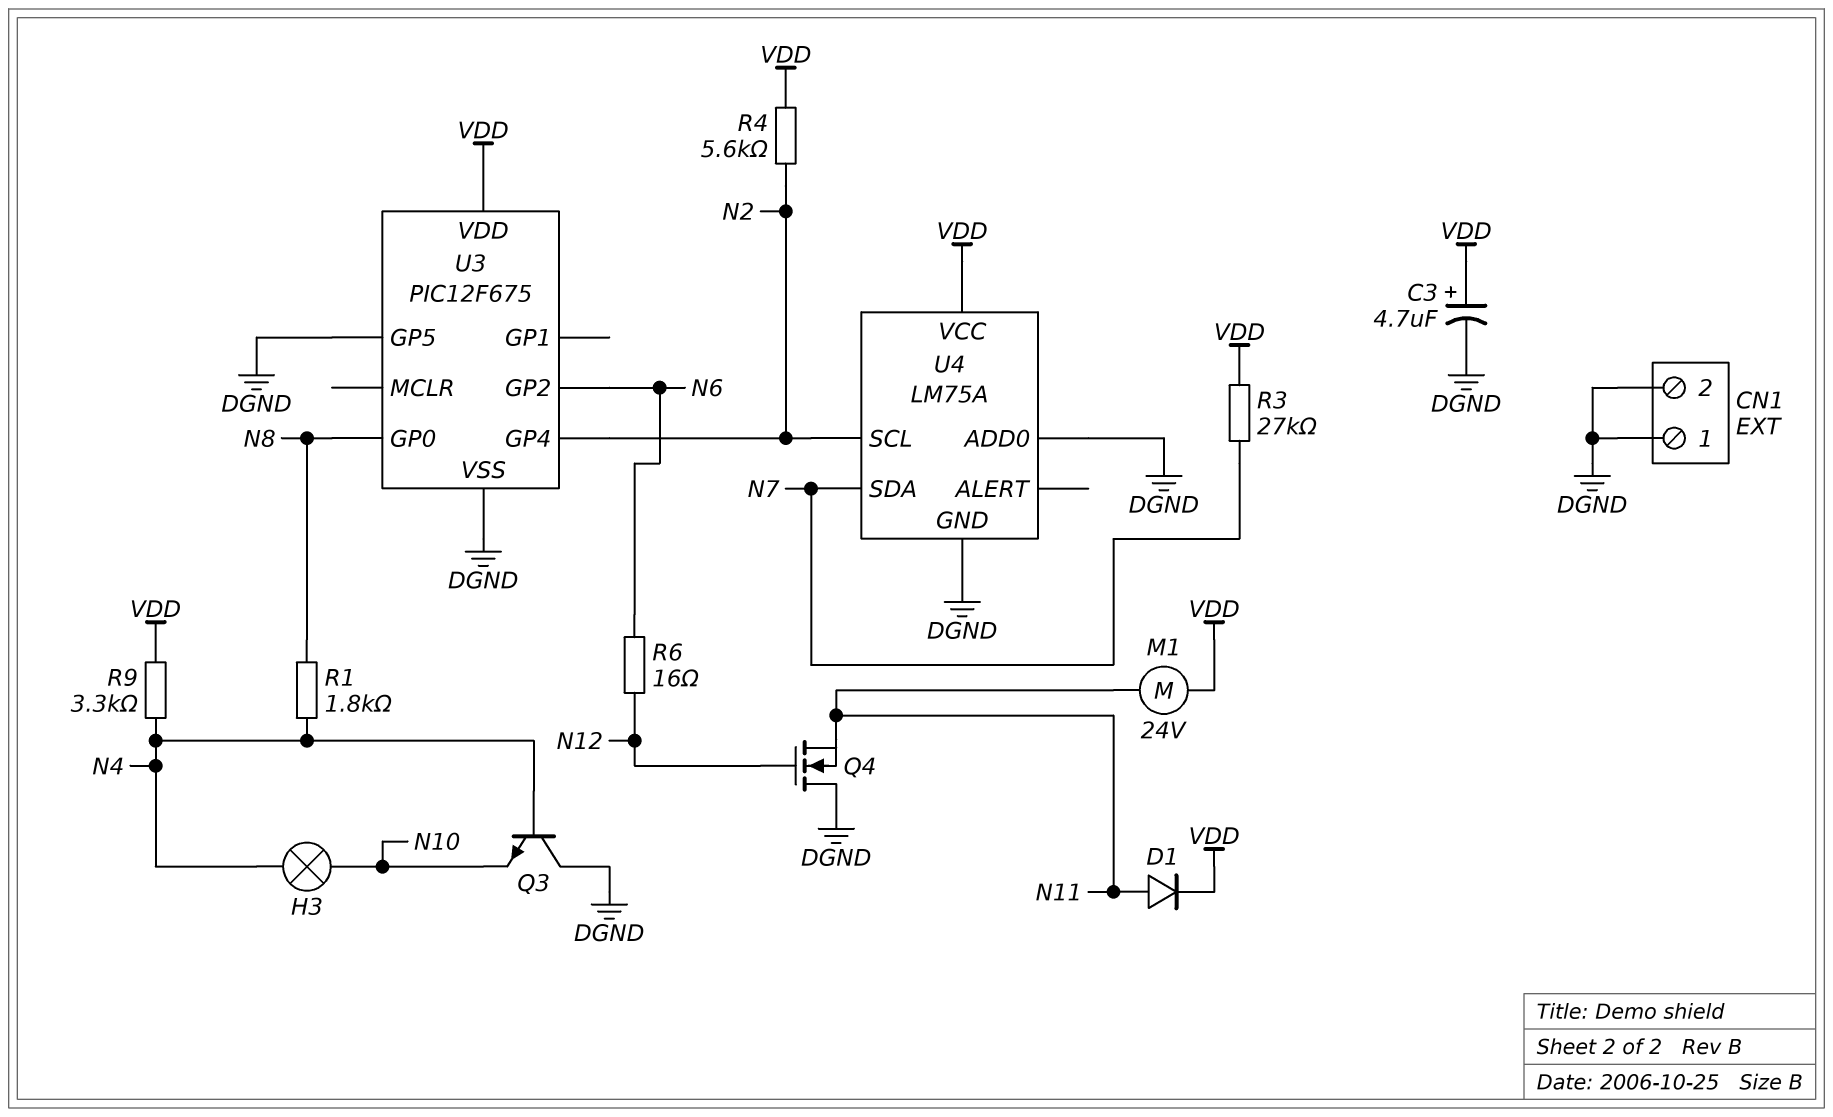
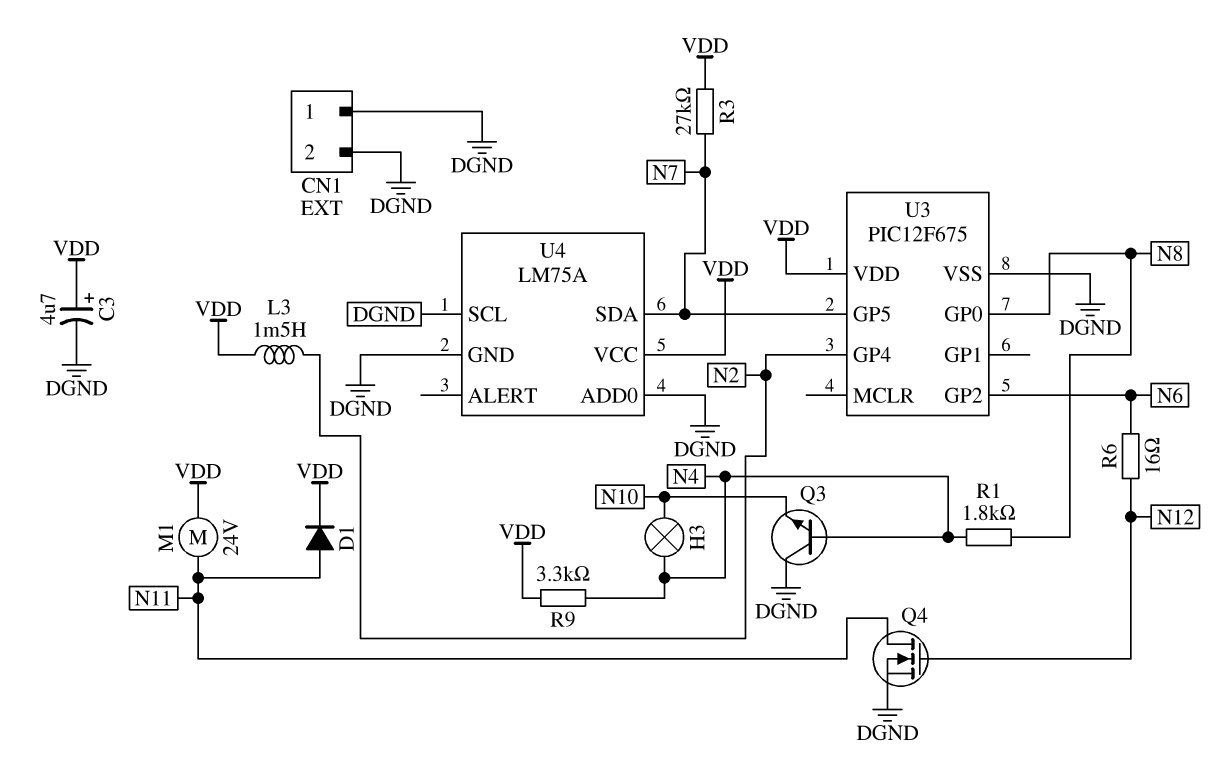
L3: none -> 1.5mH (N2, VDD)
Q4: NMOS (G N12, D DGND, S N11) -> NMOS (G N12, D N11, S DGND)
R4: 5.6k (N2, VDD) -> none
U3 pin GP5: DGND -> N7
U4 pin SCL: N2 -> DGND

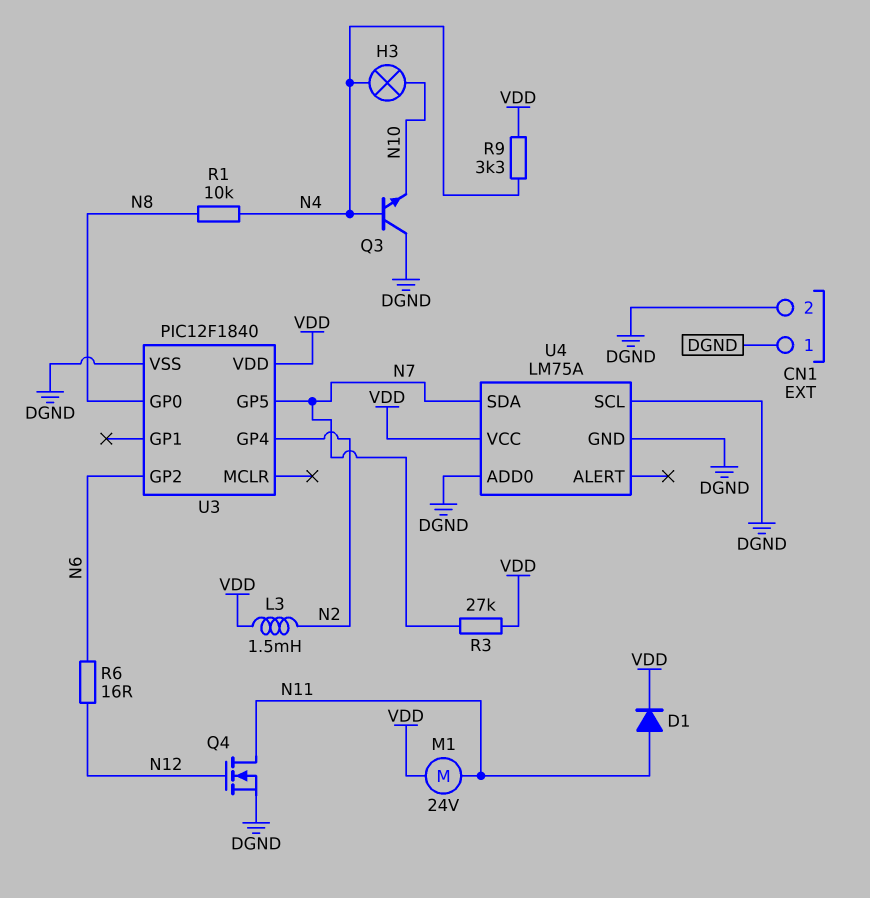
C3: 4.7uF (plus VDD, minus DGND) -> none
R1: 1.8k (N4, N8) -> 10k (N4, N8)
U3: PIC12F675 -> PIC12F1840

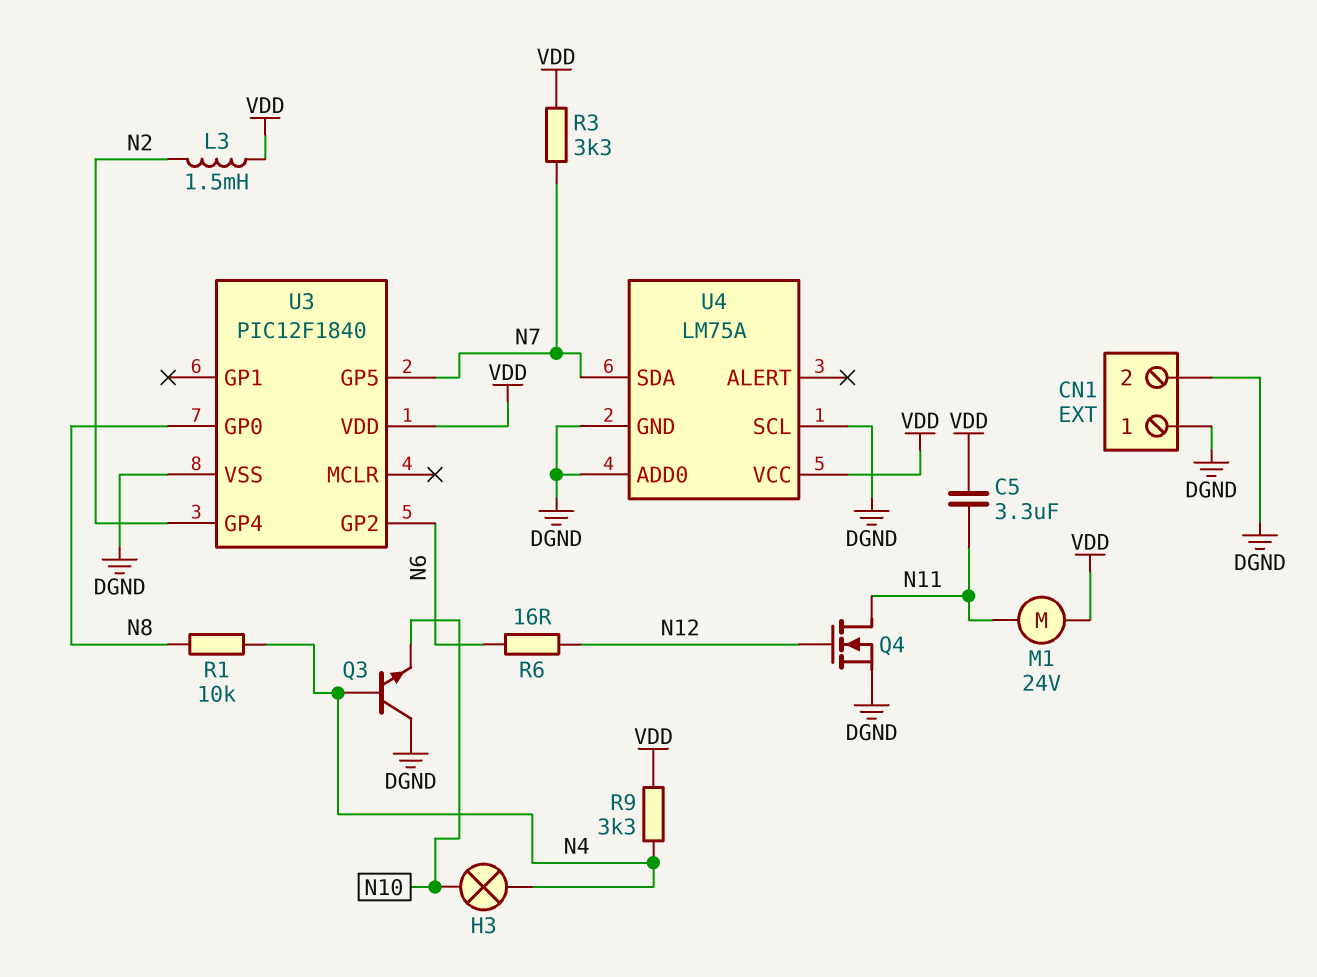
C5: none -> 3.3uF (N11, VDD)
D1: diode (A N11, K VDD) -> none
R3: 27k (N7, VDD) -> 3.3k (N7, VDD)

